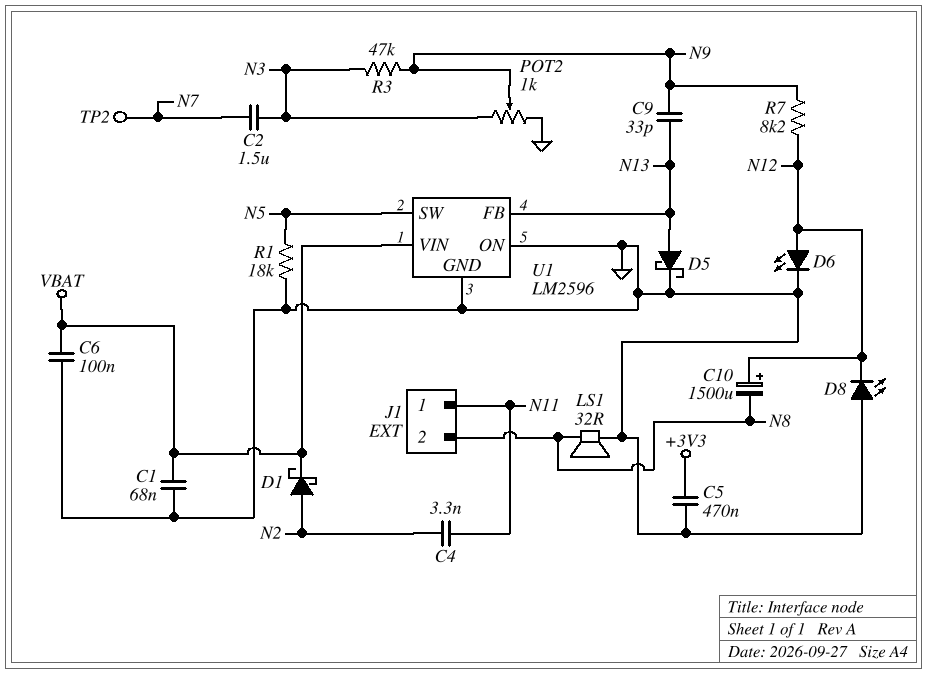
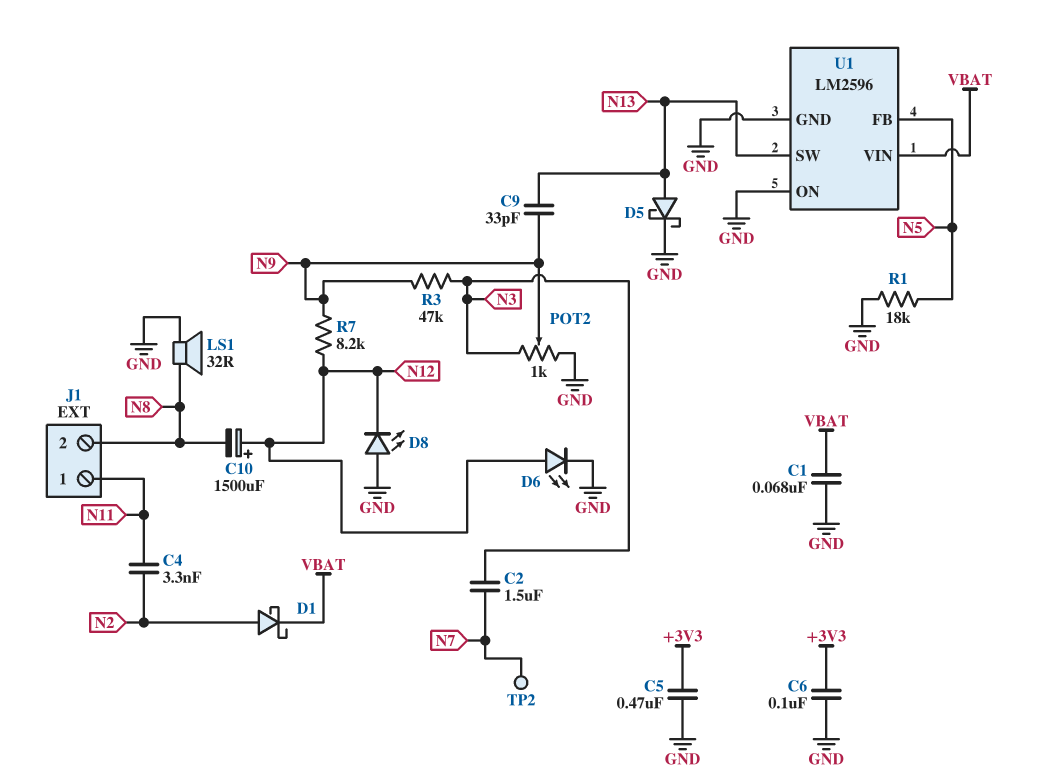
C6: 100nF (GND, VBAT) -> 100nF (+3V3, GND)
U1 pin FB: N13 -> N5
U1 pin SW: N5 -> N13

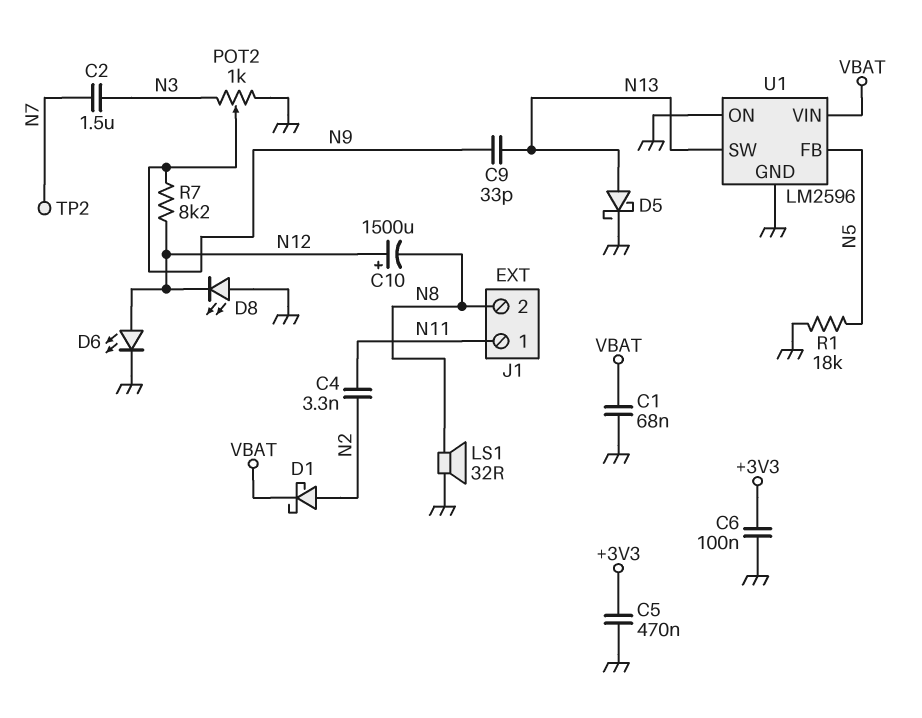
R3: 47k (N3, N9) -> none

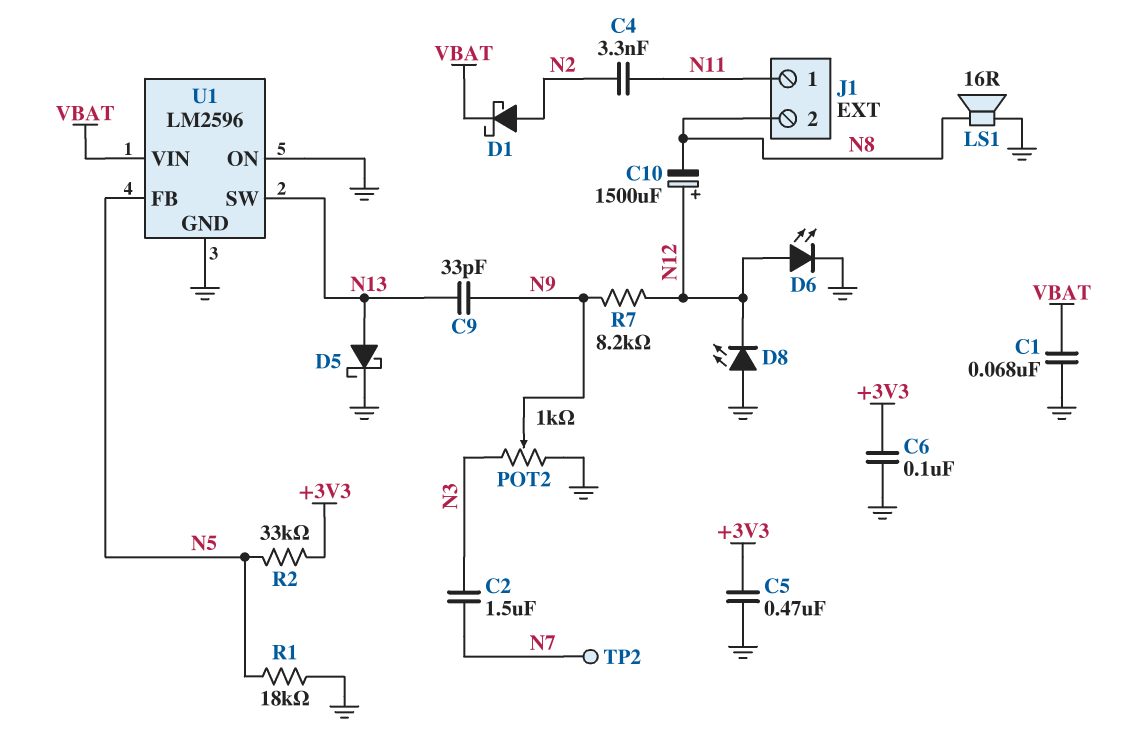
LS1: speaker 32R (GND, N8) -> speaker 16R (GND, N8)
R2: none -> 33k (+3V3, N5)

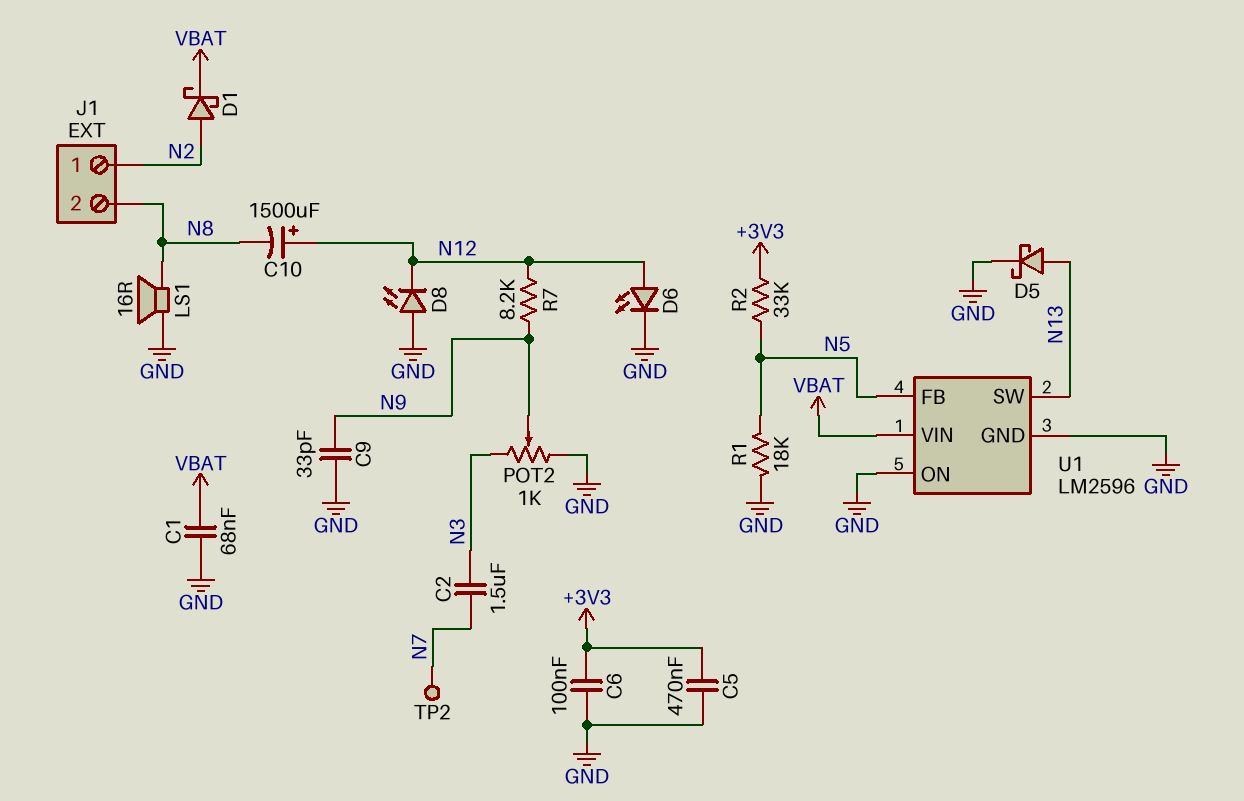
C4: 3.3nF (N2, N11) -> none
C9: 33pF (N9, N13) -> 33pF (GND, N9)
J1 pin 1: N11 -> N2

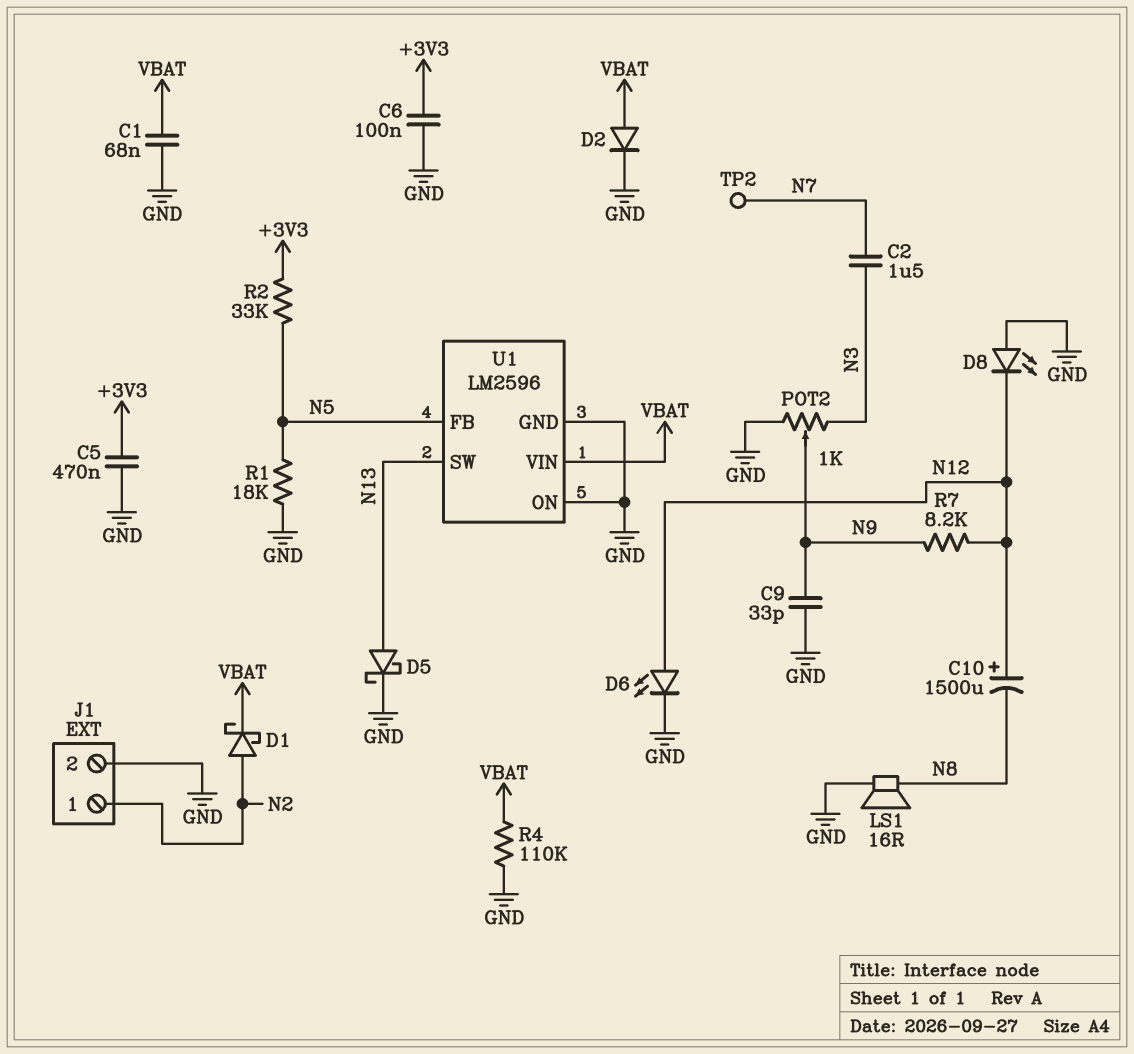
D2: none -> diode (A VBAT, K GND)
J1 pin 2: N8 -> GND
R4: none -> 110k (GND, VBAT)

